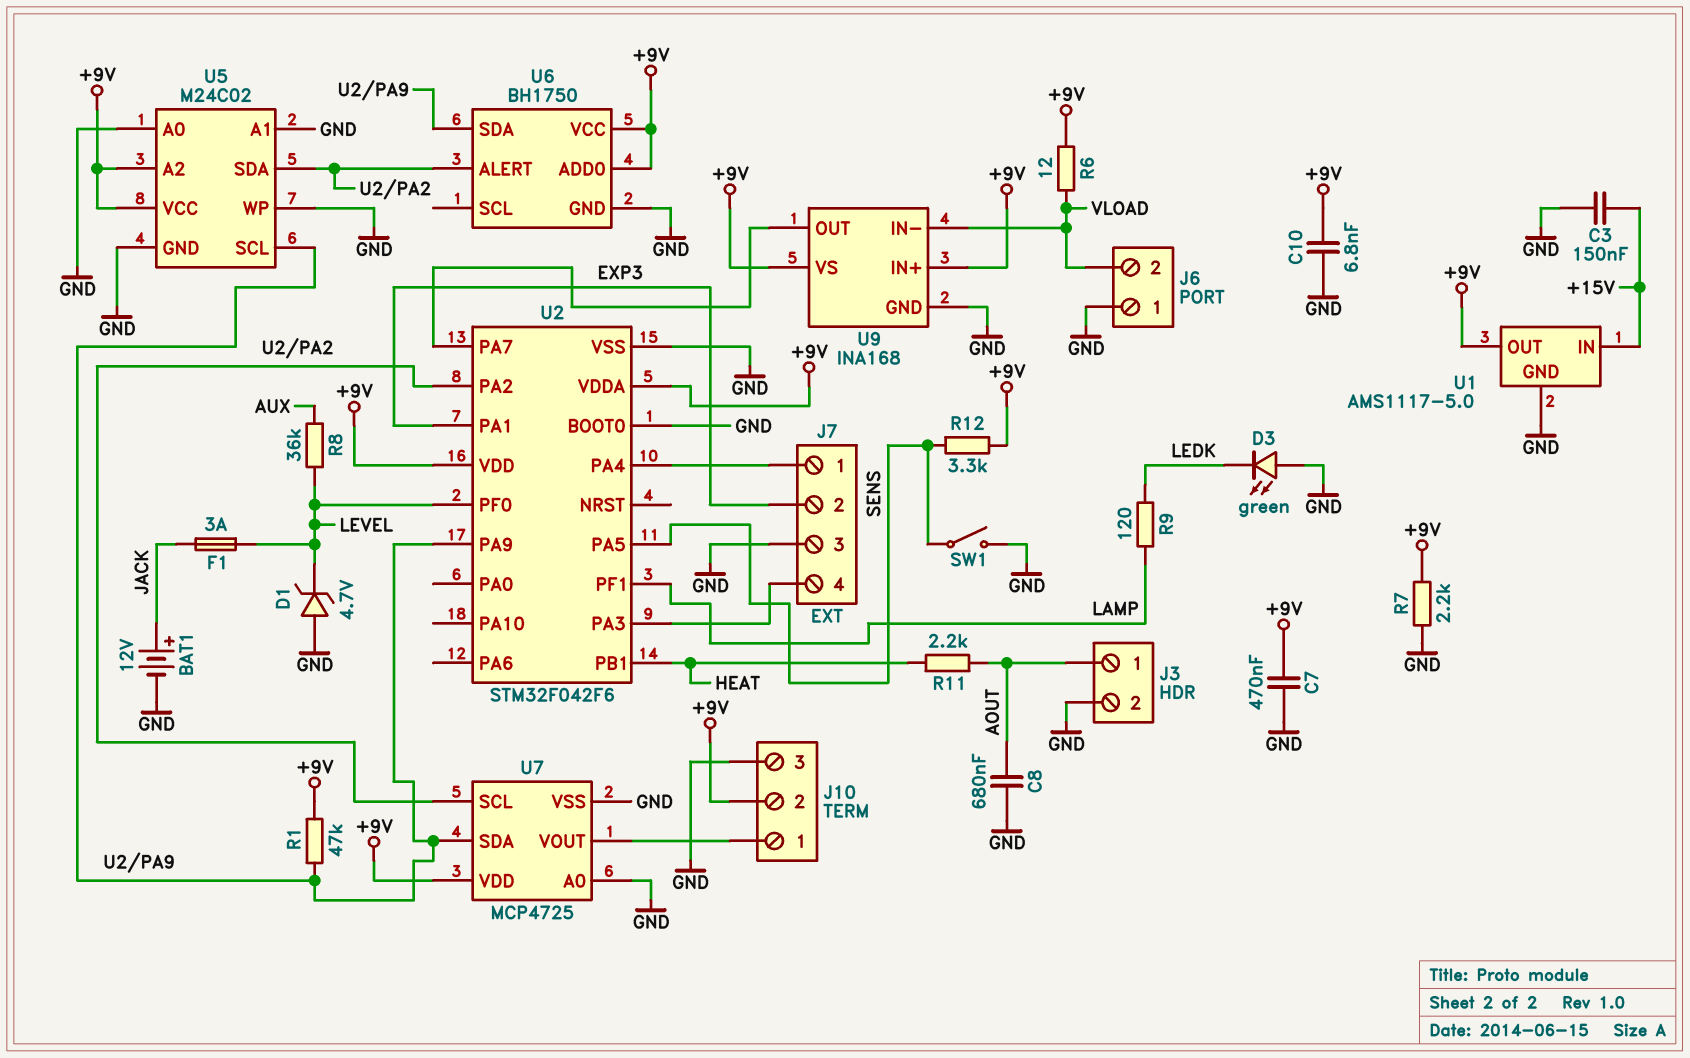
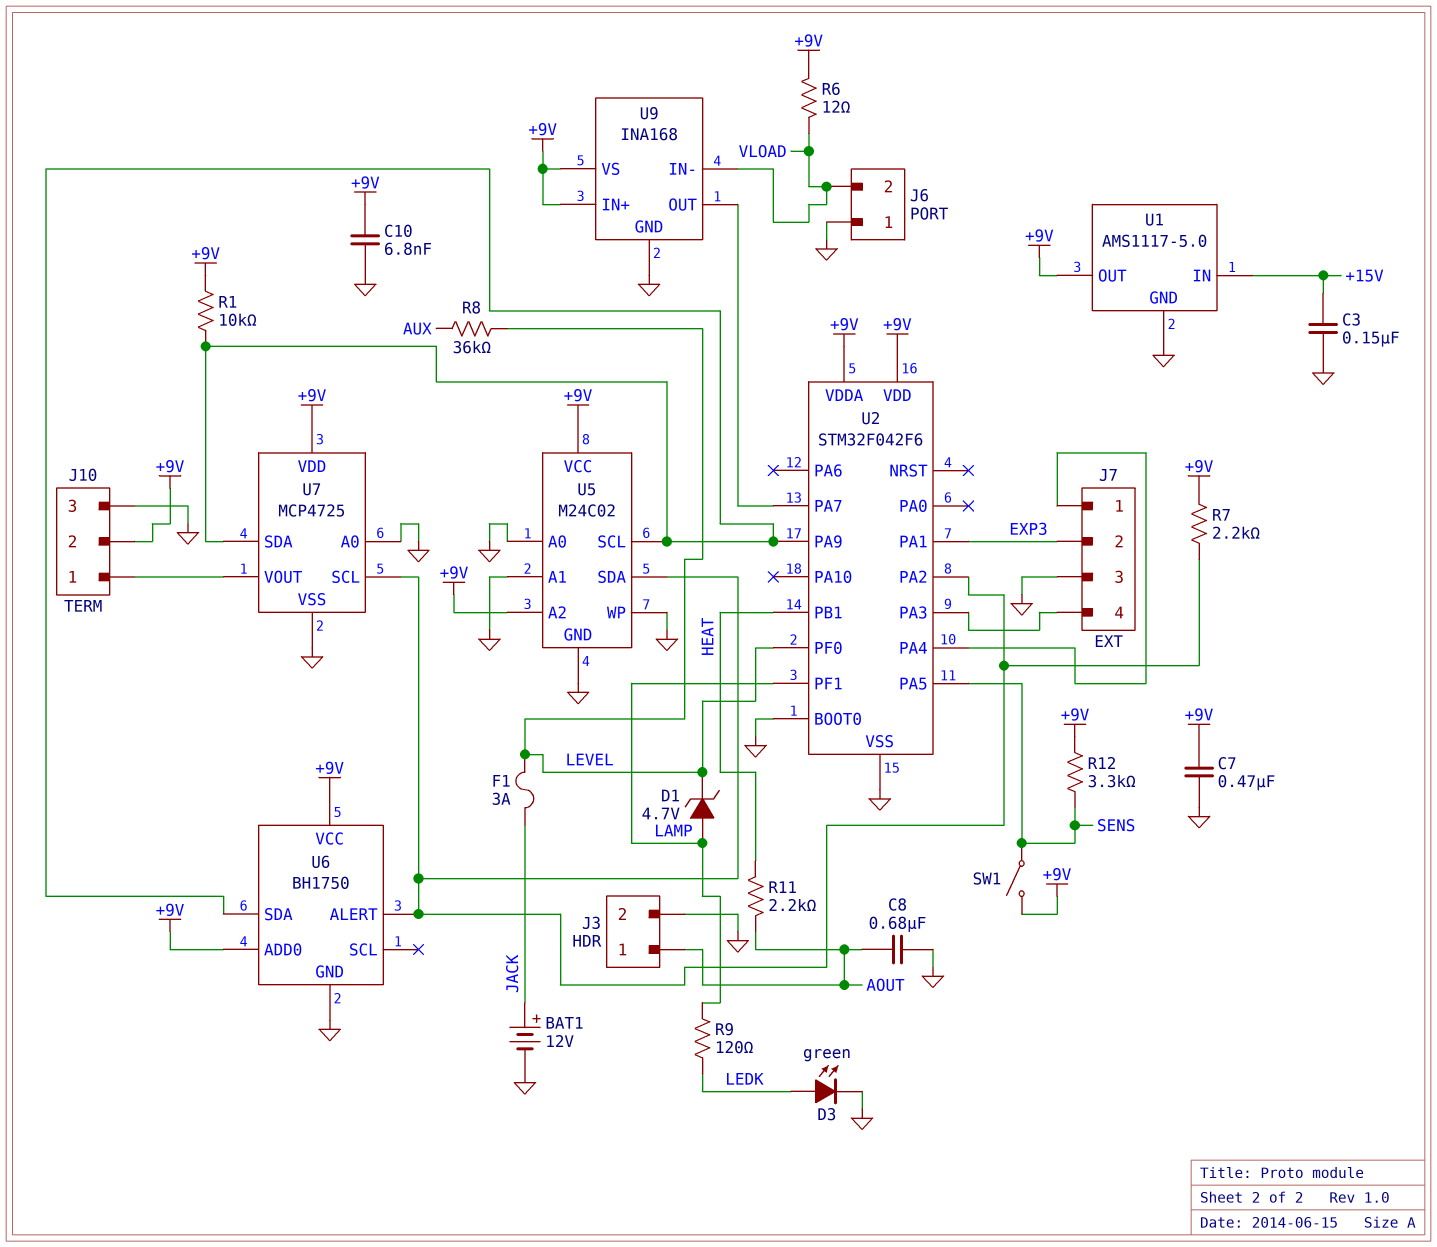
D1: zener 4.7V (A GND, K LEVEL) -> zener 4.7V (A LAMP, K LEVEL)
D3: LED green (A GND, K LEDK) -> LED green (A LEDK, K GND)
R1: 47k (+9V, U2/PA9) -> 10k (+9V, U2/PA9)
R7: 2.2k (+9V, GND) -> 2.2k (+9V, U2/PA2)
SW1: switch (GND, SENS) -> switch (+9V, SENS)

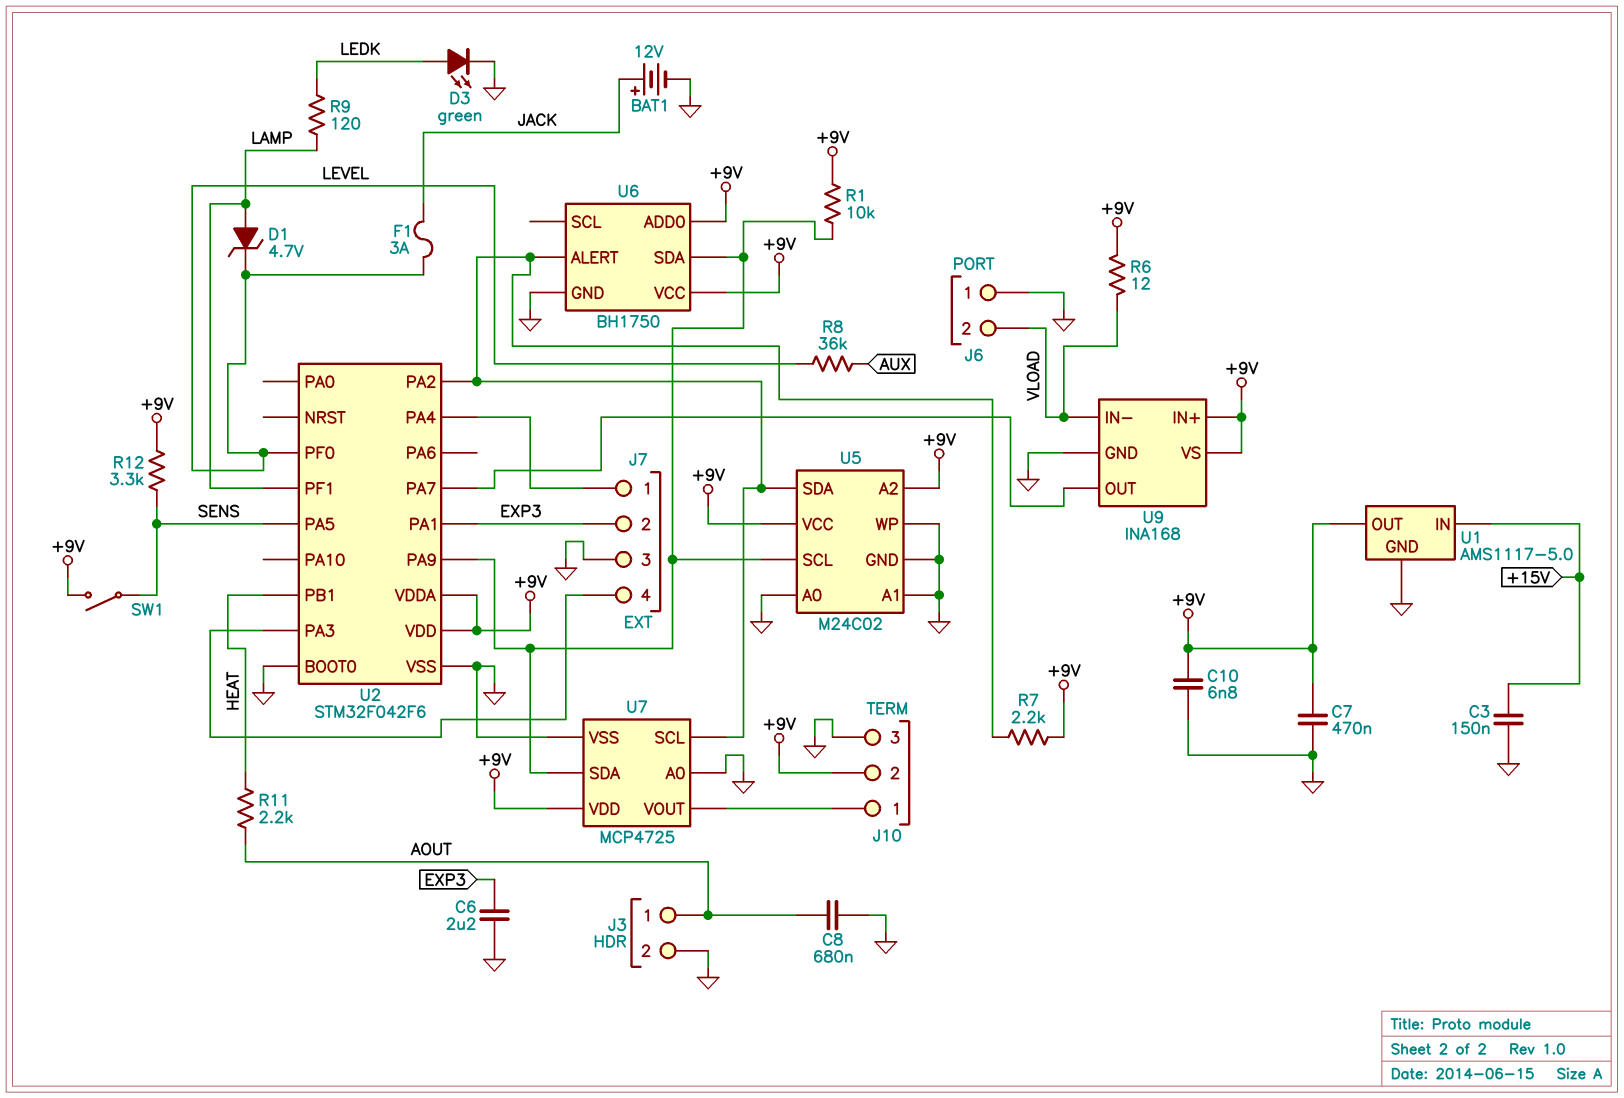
C6: none -> 2.2uF (EXP3, GND)

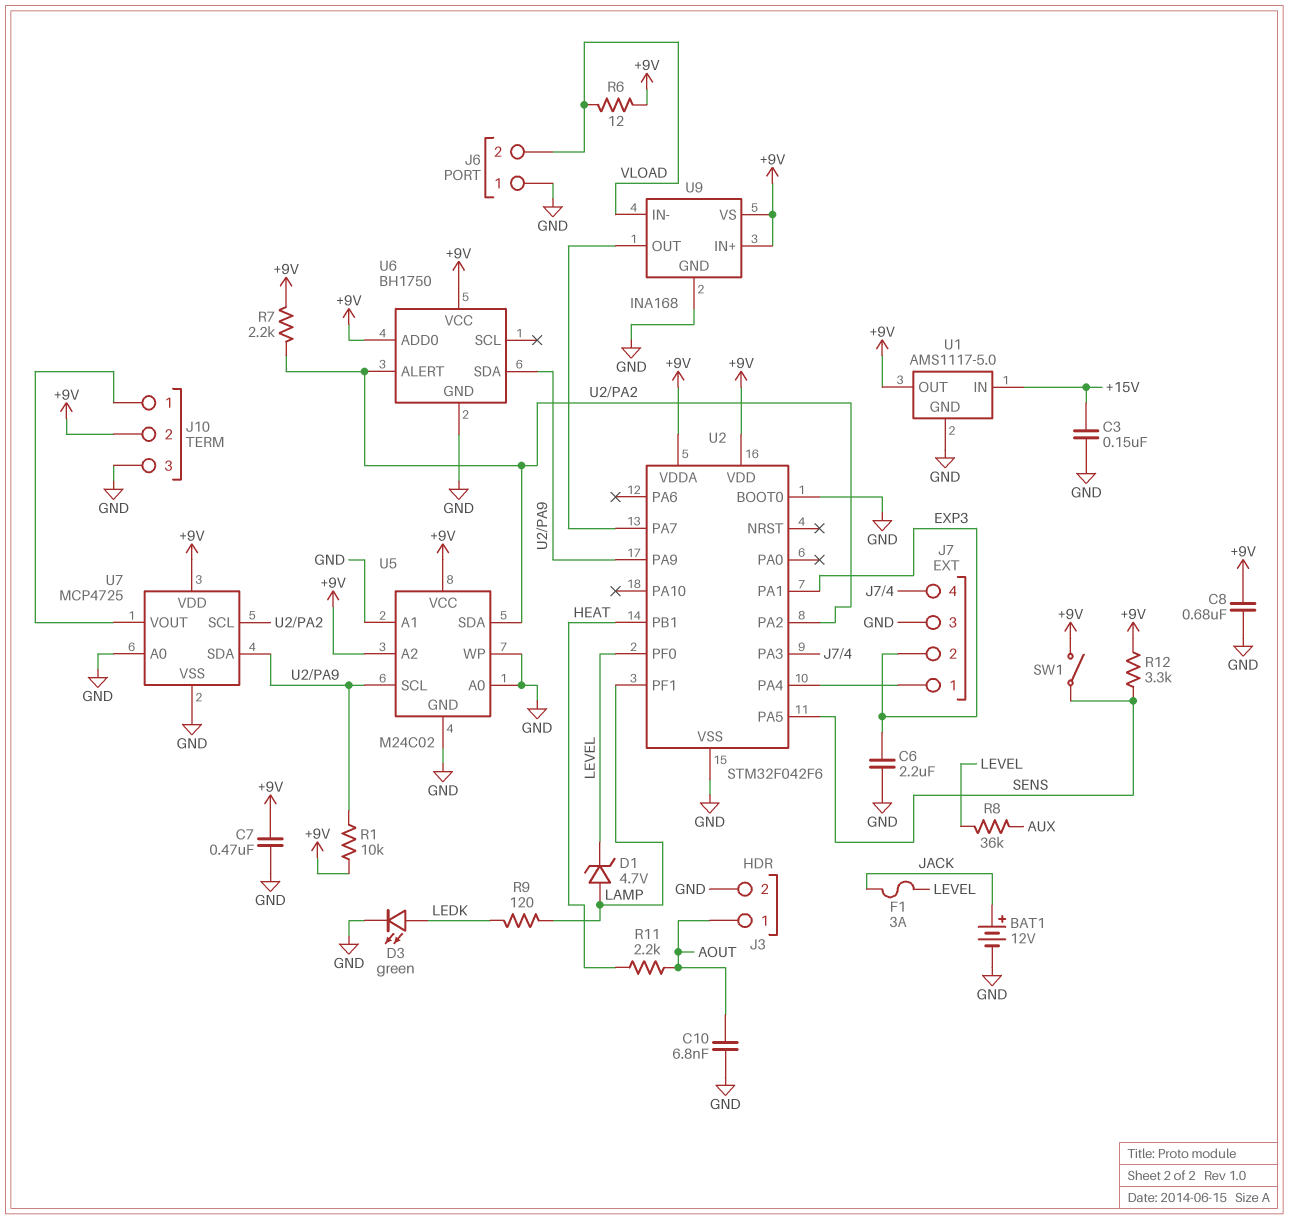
C8: 680nF (AOUT, GND) -> 680nF (+9V, GND)
C10: 6.8nF (+9V, GND) -> 6.8nF (AOUT, GND)

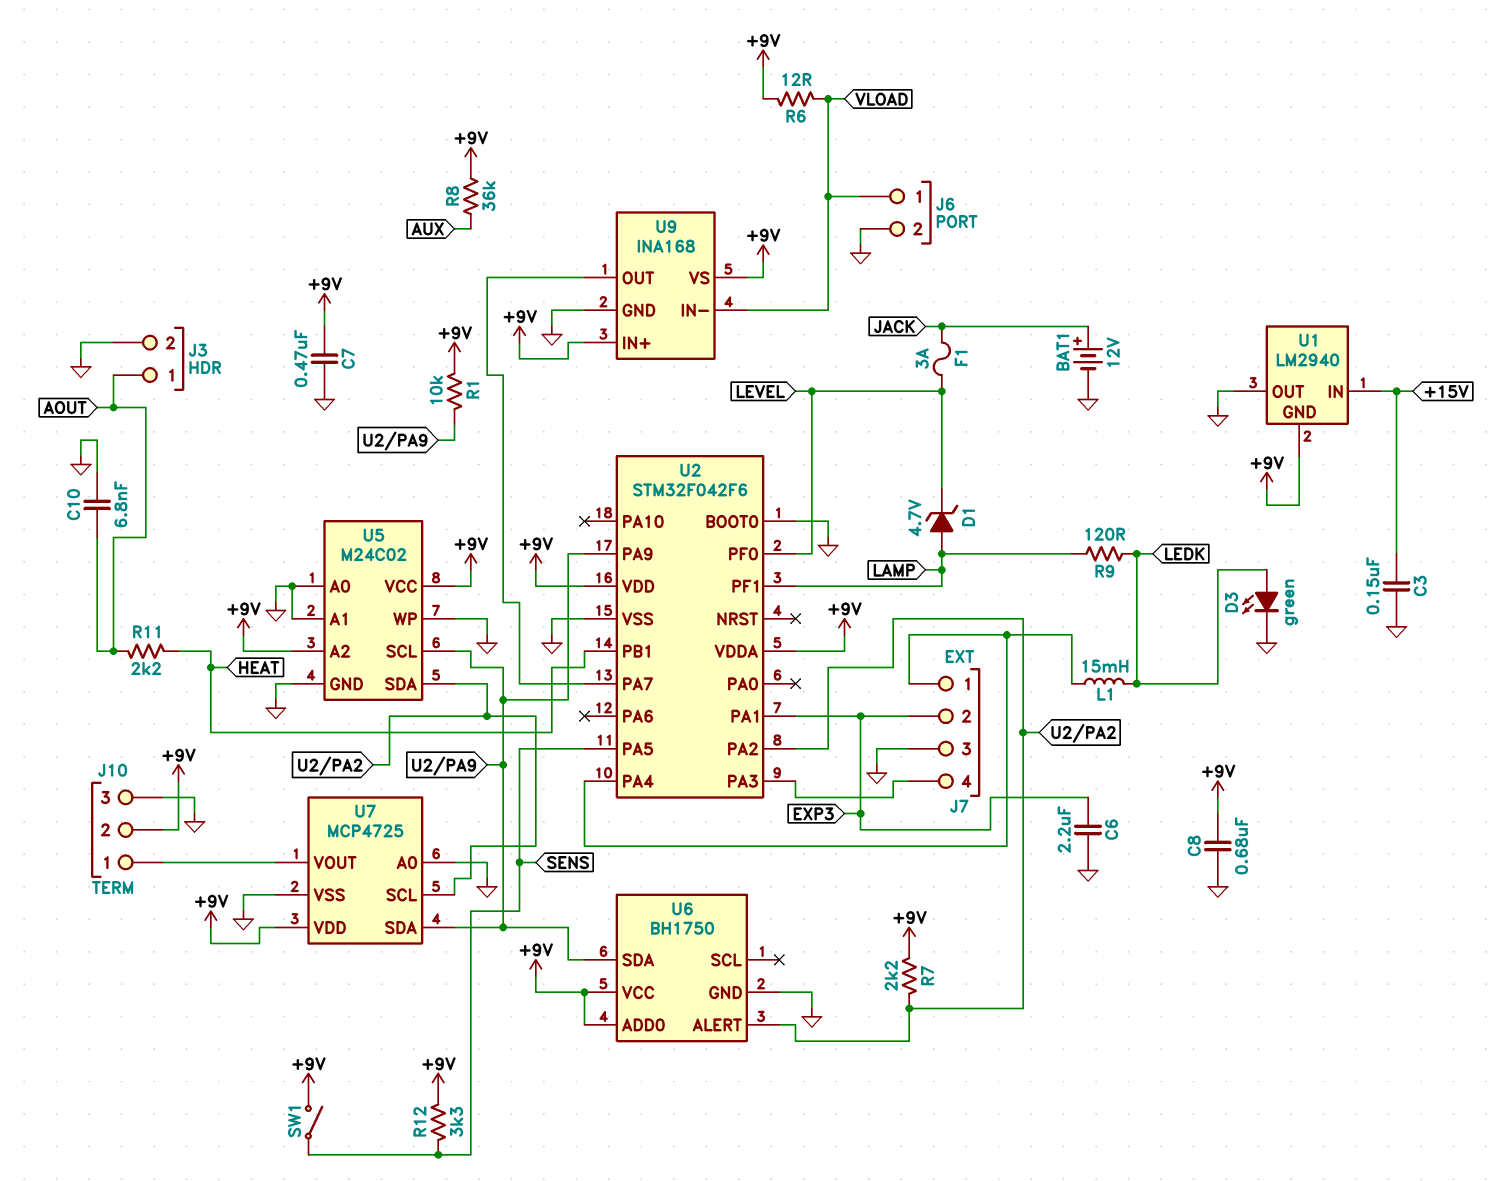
J6 pin 1: GND -> VLOAD
J6 pin 2: VLOAD -> GND
L1: none -> 15mH (J7/1, LEDK)
R8: 36k (AUX, LEVEL) -> 36k (+9V, AUX)
U1: AMS1117-5.0 -> LM2940
U1 pin GND: GND -> +9V
U1 pin OUT: +9V -> GND

